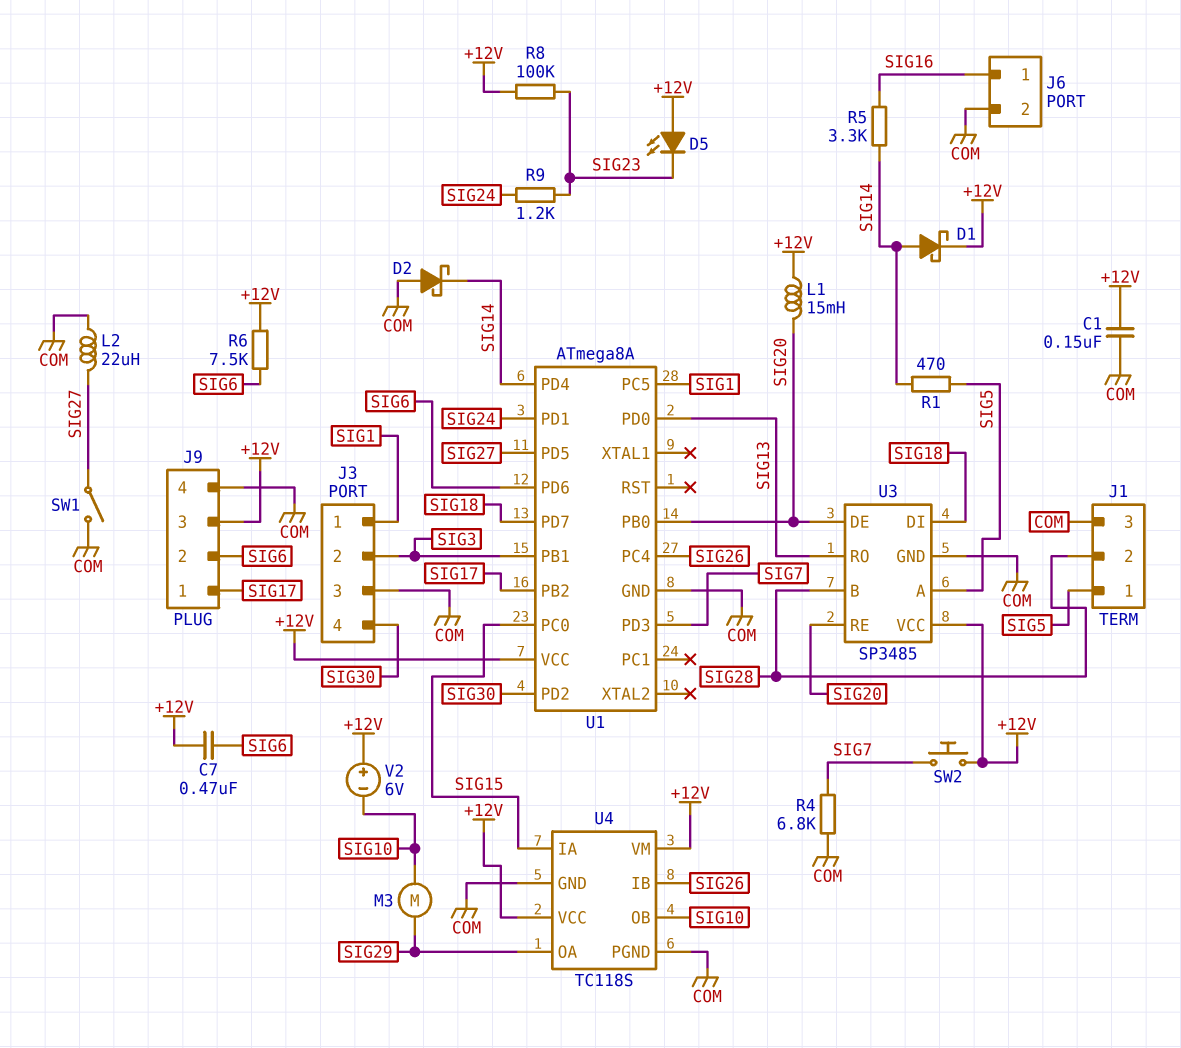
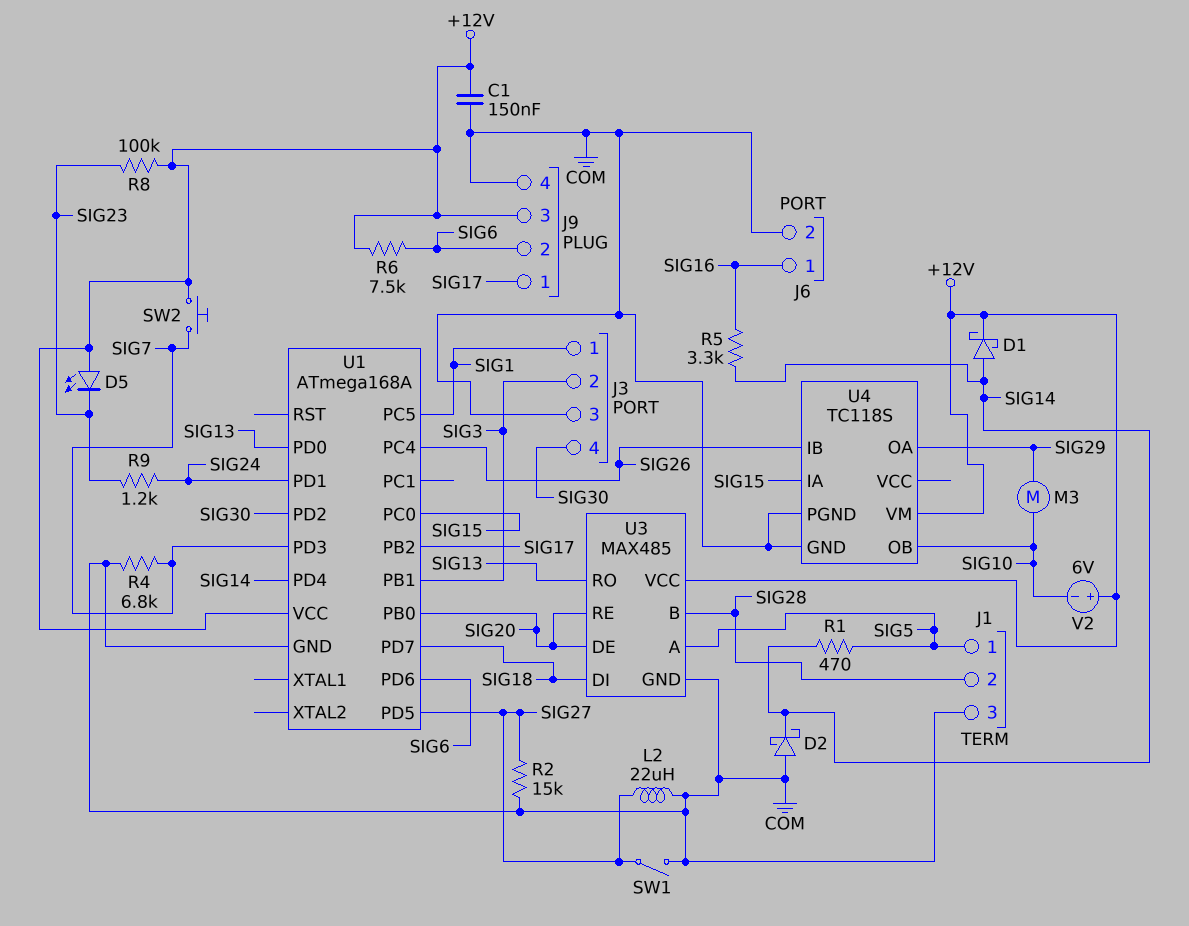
C7: 470nF (+12V, SIG6) -> none
L1: 15mH (+12V, SIG20) -> none
R2: none -> 15k (COM, SIG27)
U1: ATmega8A -> ATmega168A
U3: SP3485 -> MAX485
U4 pin VCC: +12V -> none

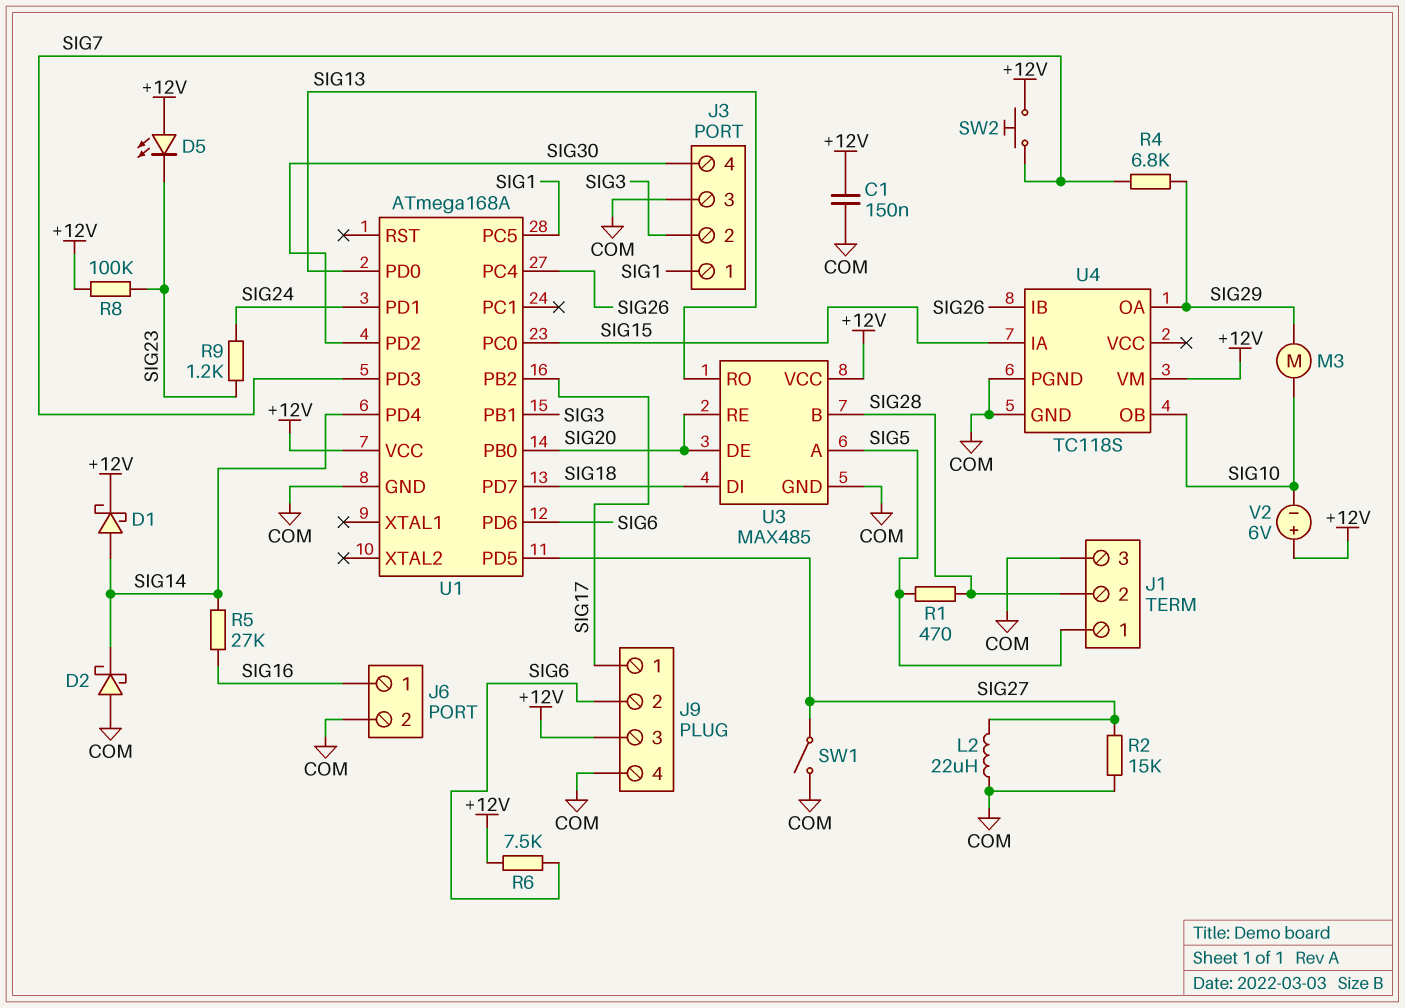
R1: 470 (SIG5, SIG14) -> 470 (SIG5, SIG28)
R4: 6.8k (COM, SIG7) -> 6.8k (SIG7, SIG29)
R5: 3.3k (SIG14, SIG16) -> 27k (SIG14, SIG16)

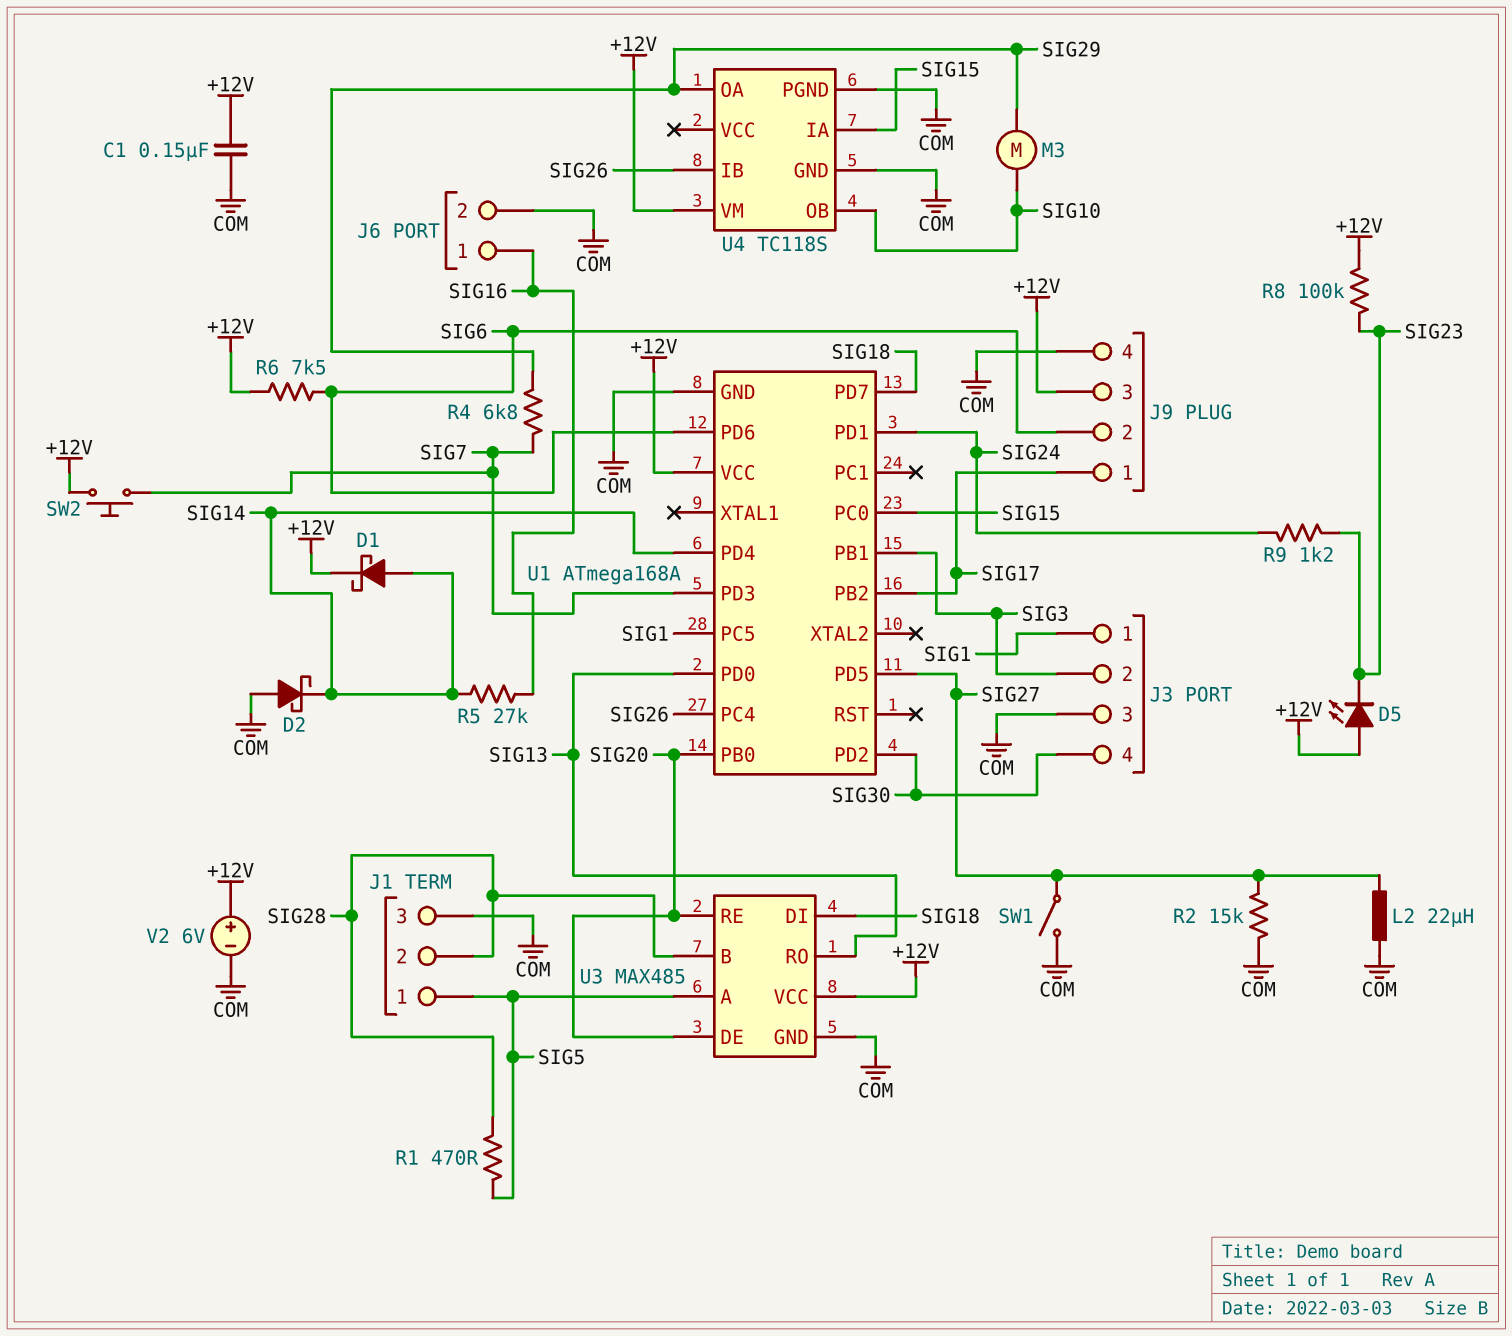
V2: 6V (plus +12V, minus SIG10) -> 6V (plus +12V, minus COM)

